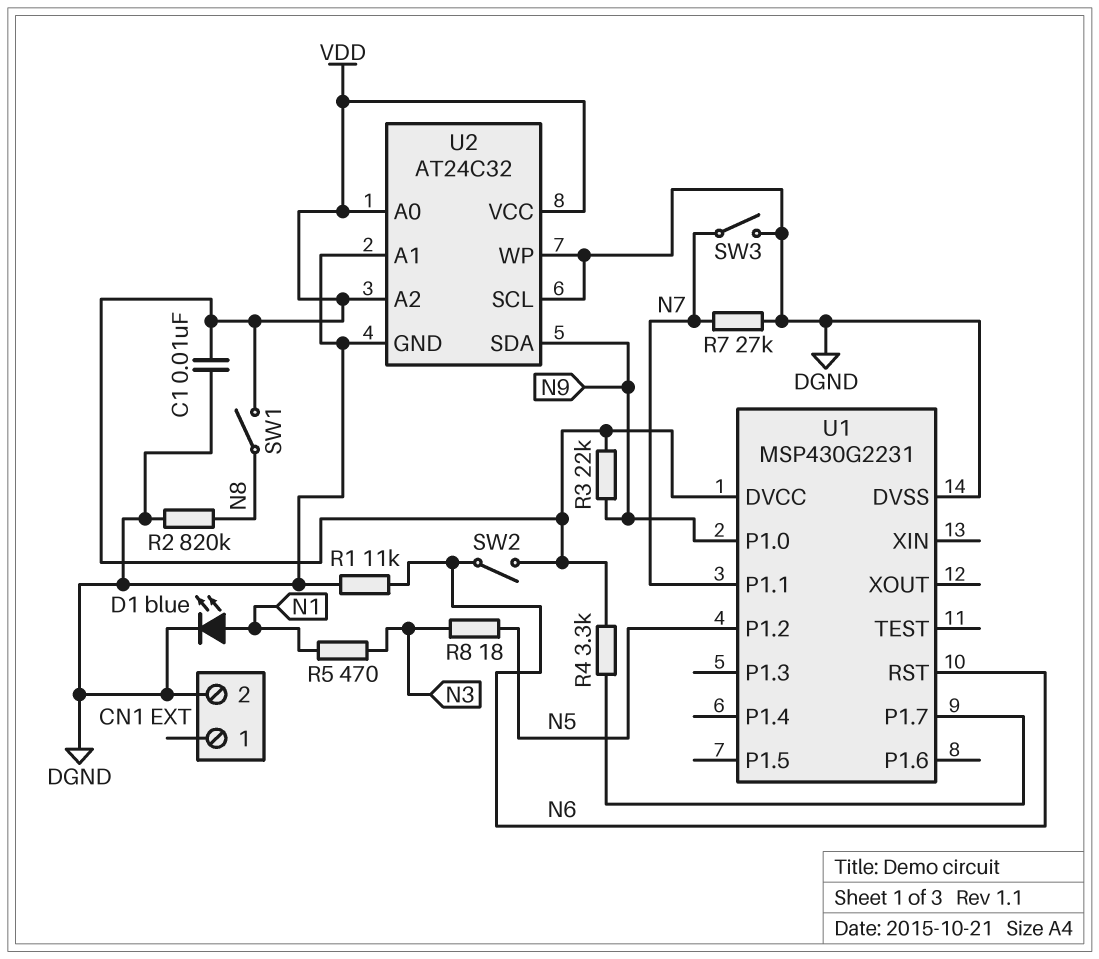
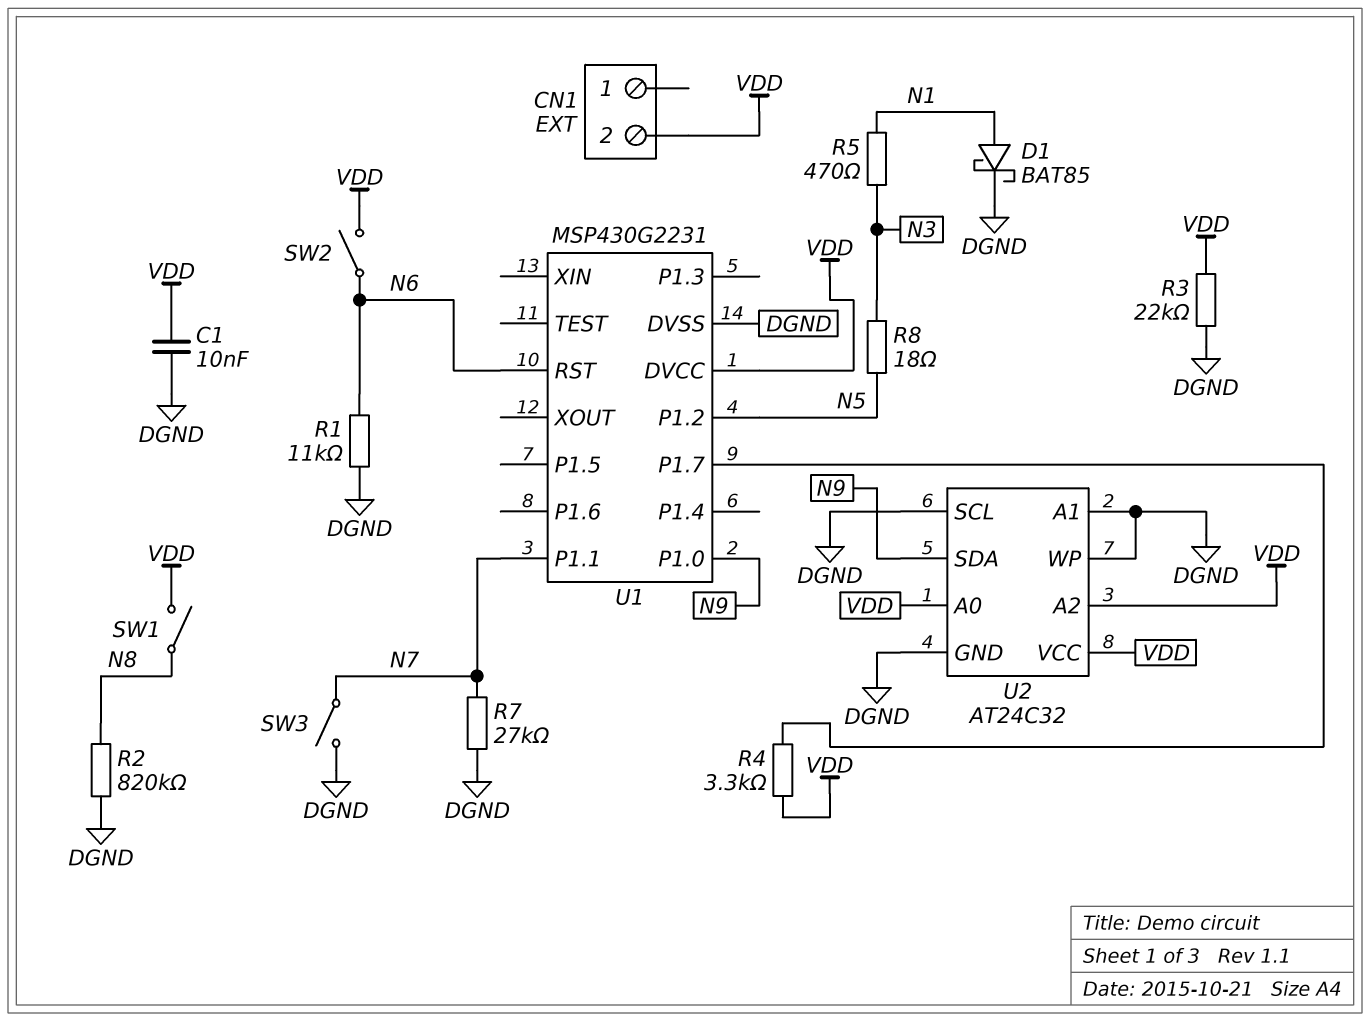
CN1 pin 2: DGND -> VDD
D1: LED blue (A N1, K DGND) -> schottky BAT85 (A N1, K DGND)
R3: 22k (N9, VDD) -> 22k (DGND, VDD)

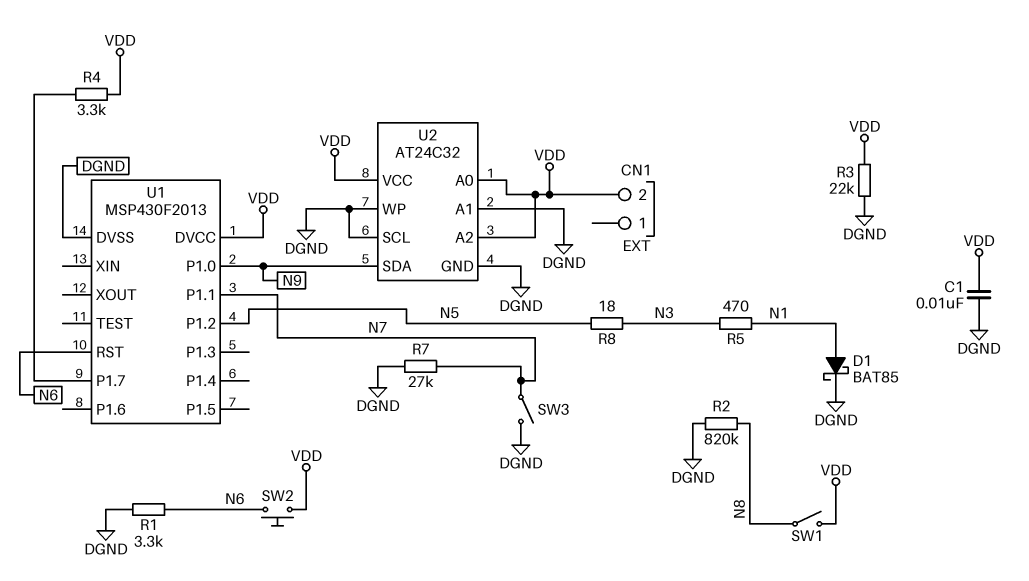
R1: 11k (DGND, N6) -> 3.3k (DGND, N6)
SW2: switch (N6, VDD) -> button (N6, VDD)
U1: MSP430G2231 -> MSP430F2013

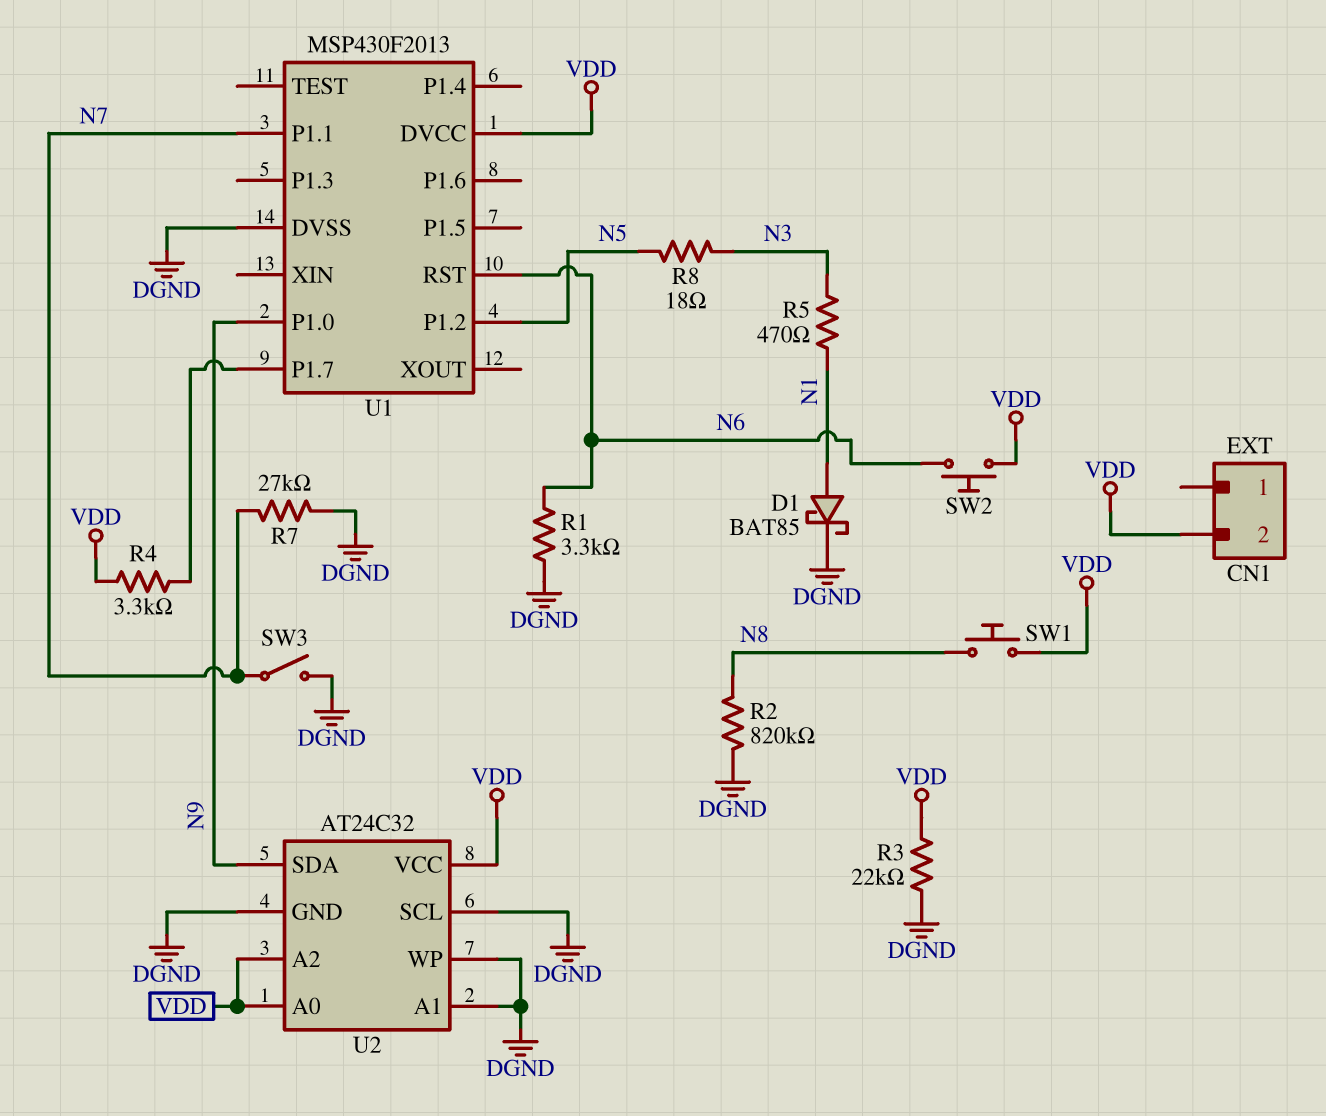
C1: 10nF (DGND, VDD) -> none
SW1: switch (N8, VDD) -> button (N8, VDD)

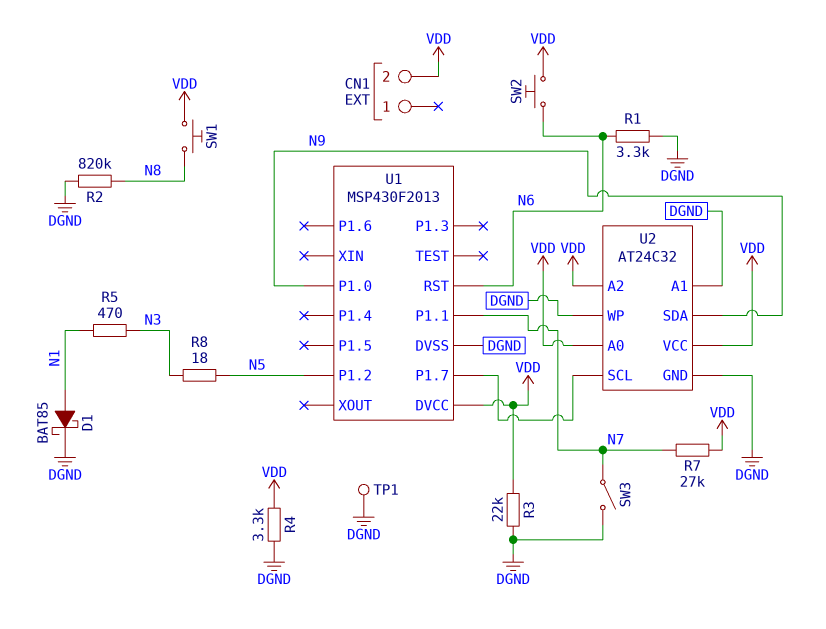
R4: 3.3k (U1/P1.7, VDD) -> 3.3k (DGND, VDD)
R7: 27k (DGND, N7) -> 27k (N7, VDD)
TP1: none -> test point (DGND)
U2 pin SCL: DGND -> U1/P1.7

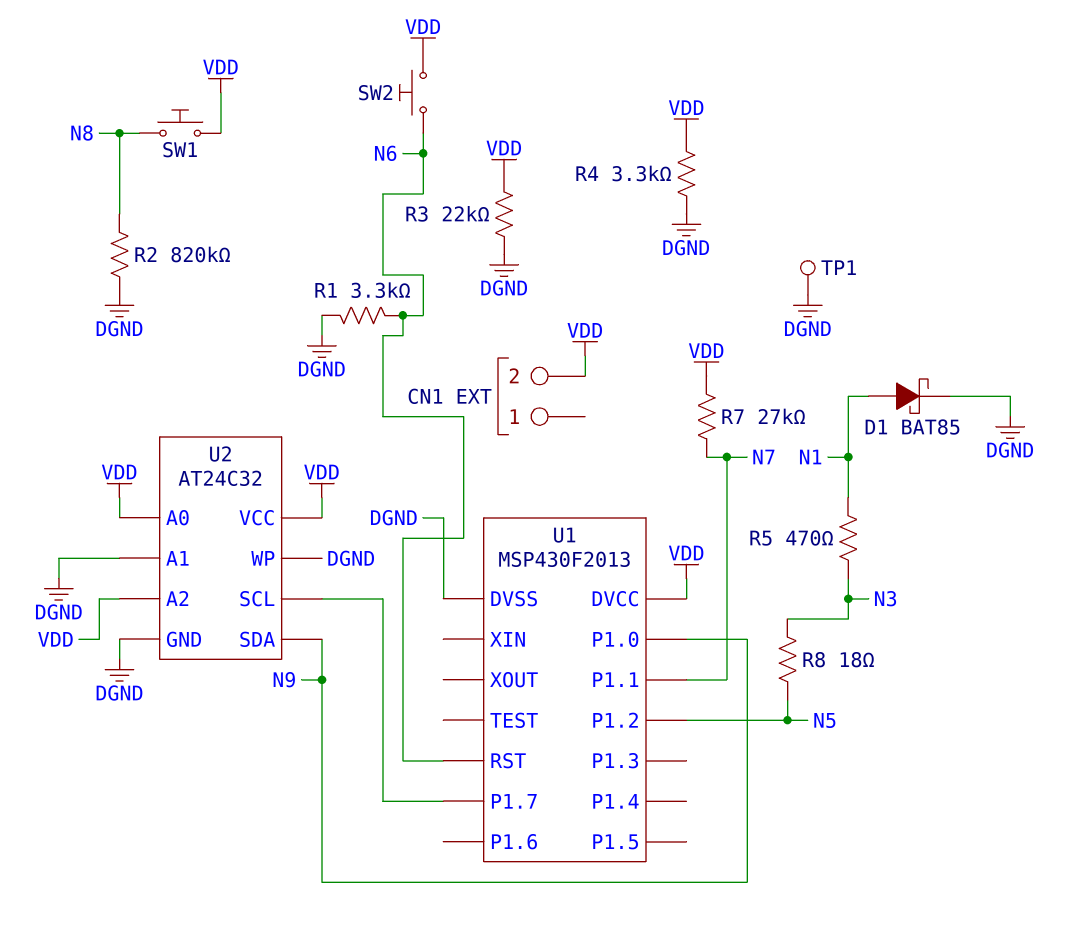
SW3: switch (DGND, N7) -> none

